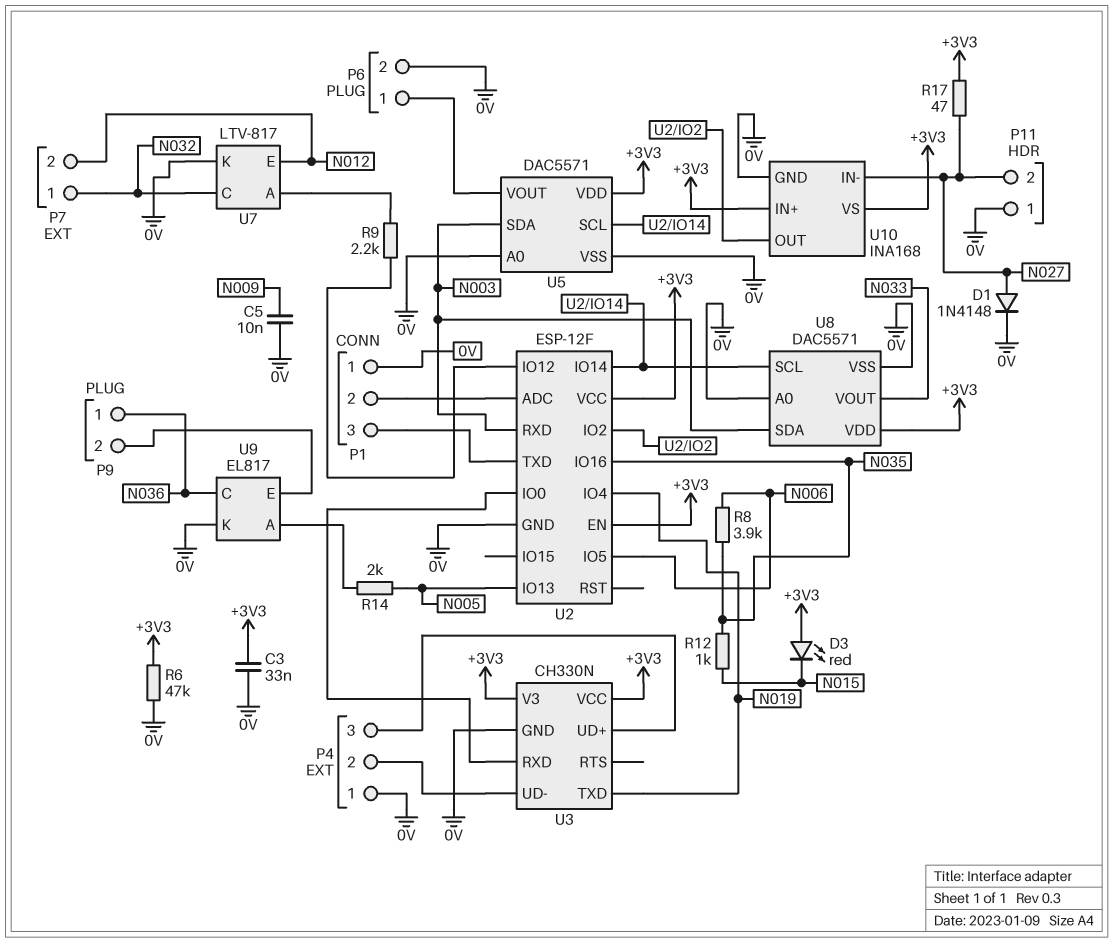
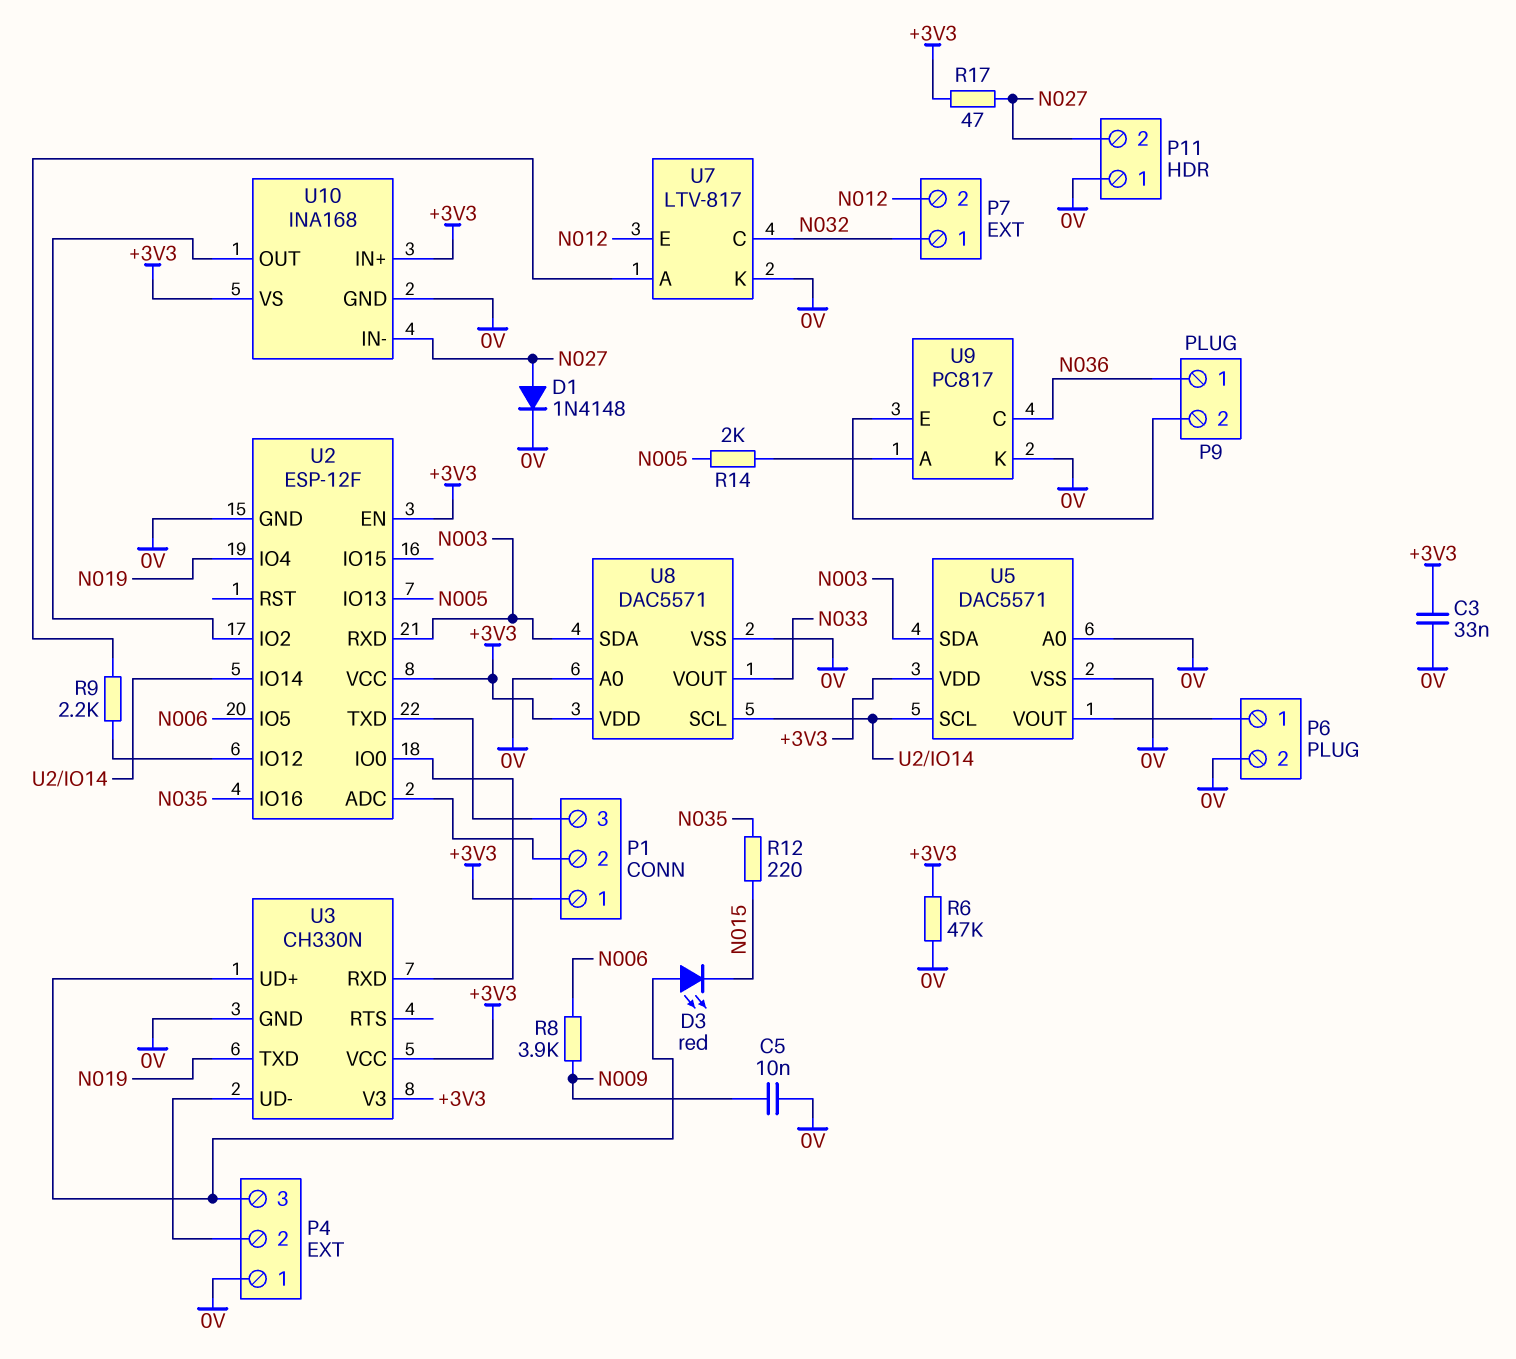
D3: LED red (A +3V3, K N015) -> LED red (A P4/3, K N015)
P1 pin 1: 0V -> +3V3
R8: 3.9k (N006, N035) -> 3.9k (N006, N009)
R12: 1k (N015, N035) -> 220 (N015, N035)
U9: EL817 -> PC817

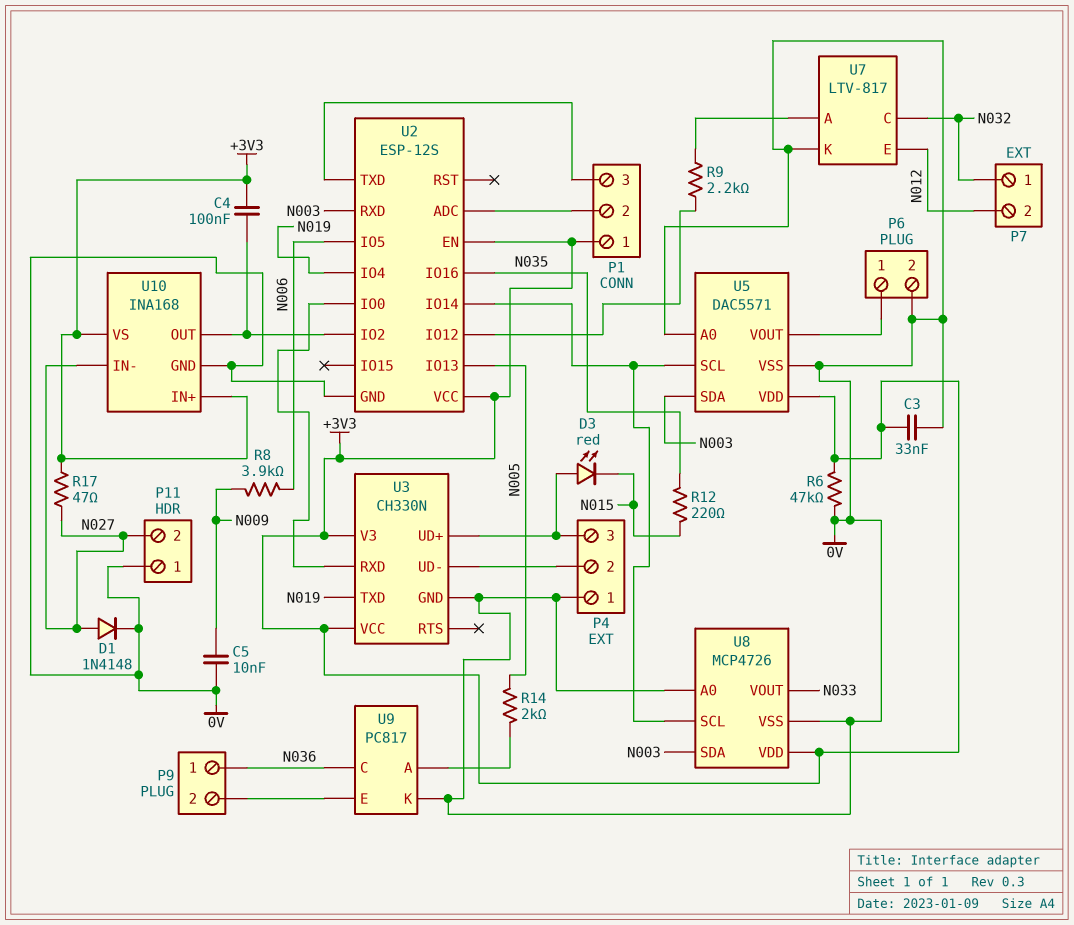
C4: none -> 100nF (+3V3, U2/IO2)
U2: ESP-12F -> ESP-12S
U8: DAC5571 -> MCP4726

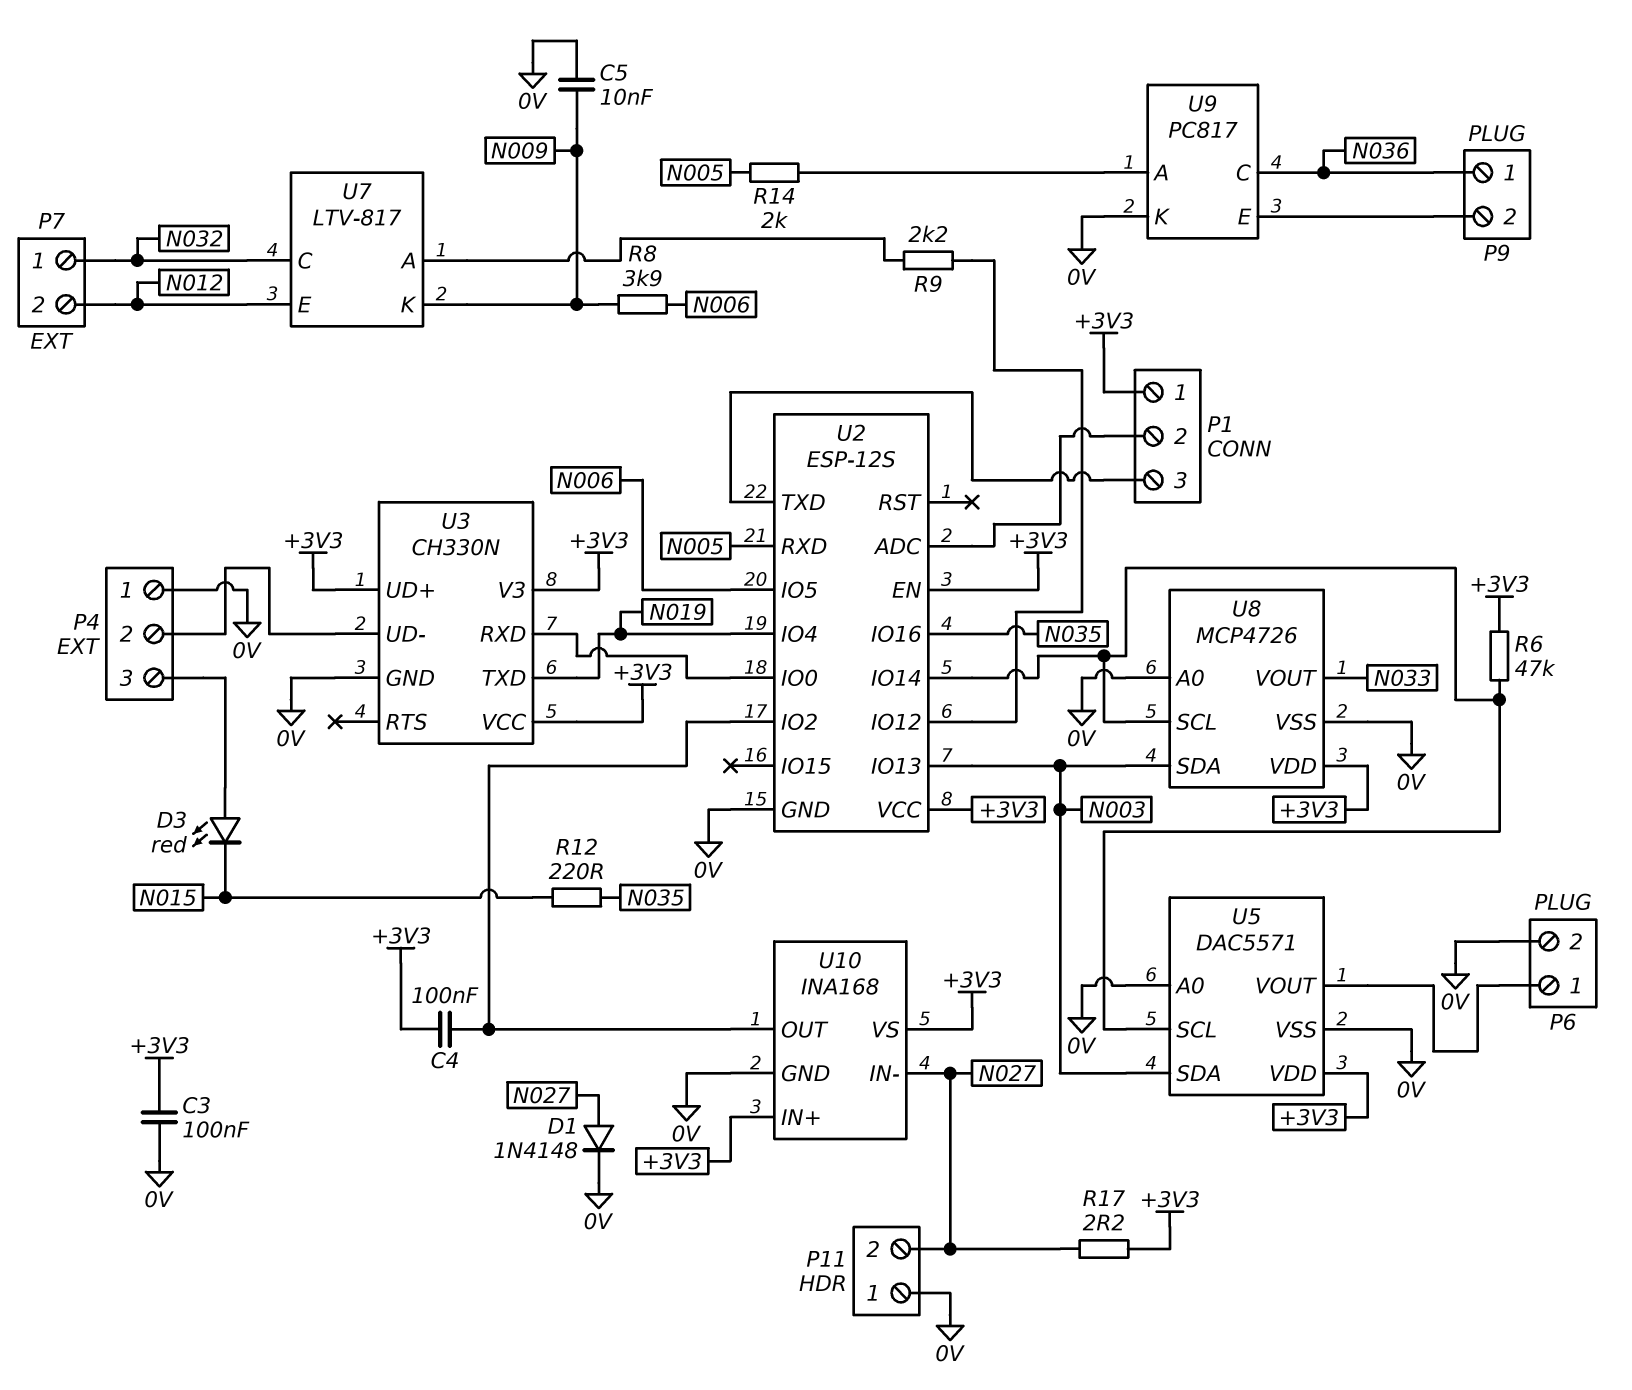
C3: 33nF (+3V3, 0V) -> 100nF (+3V3, 0V)
R6: 47k (+3V3, 0V) -> 47k (+3V3, U2/IO14)
R17: 47 (+3V3, N027) -> 2.2 (+3V3, N027)
U2 pin IO13: N005 -> N003
U2 pin RXD: N003 -> N005
U3 pin UD+: P4/3 -> +3V3
U7 pin K: 0V -> N009

